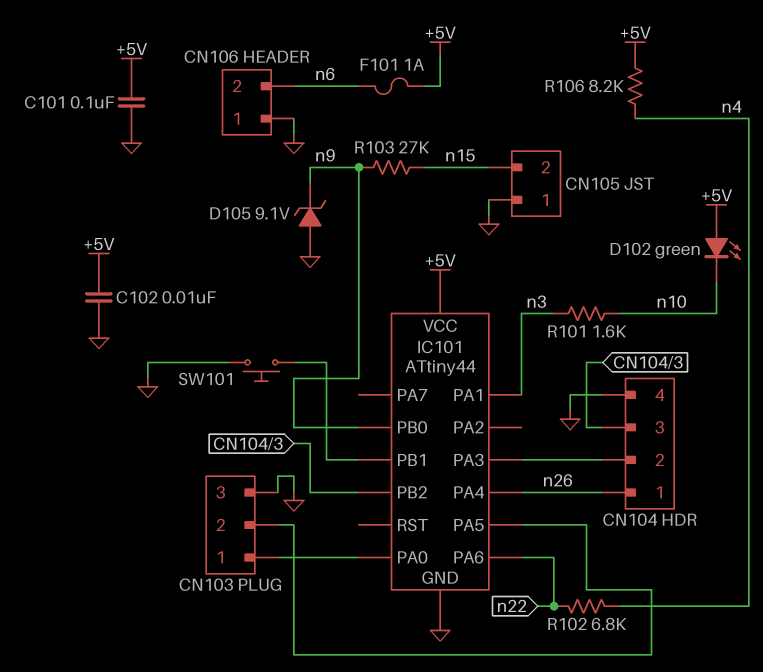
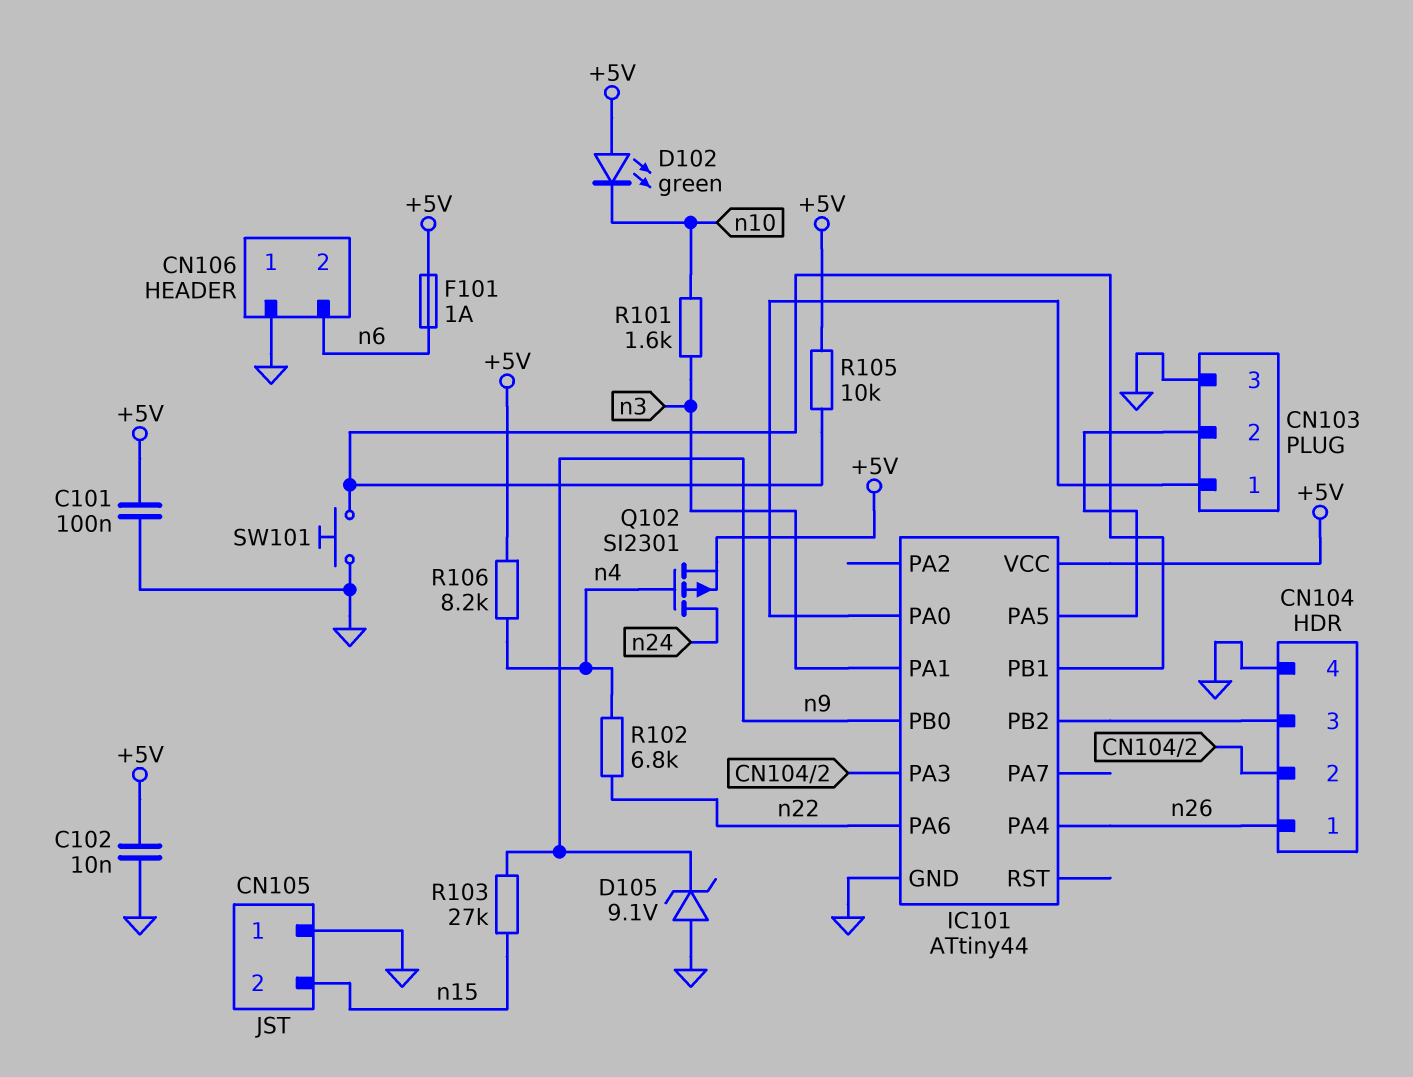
Q102: none -> PMOS SI2301 (G n4, D n24, S +5V)
R105: none -> 10k (+5V, IC101/PB1)

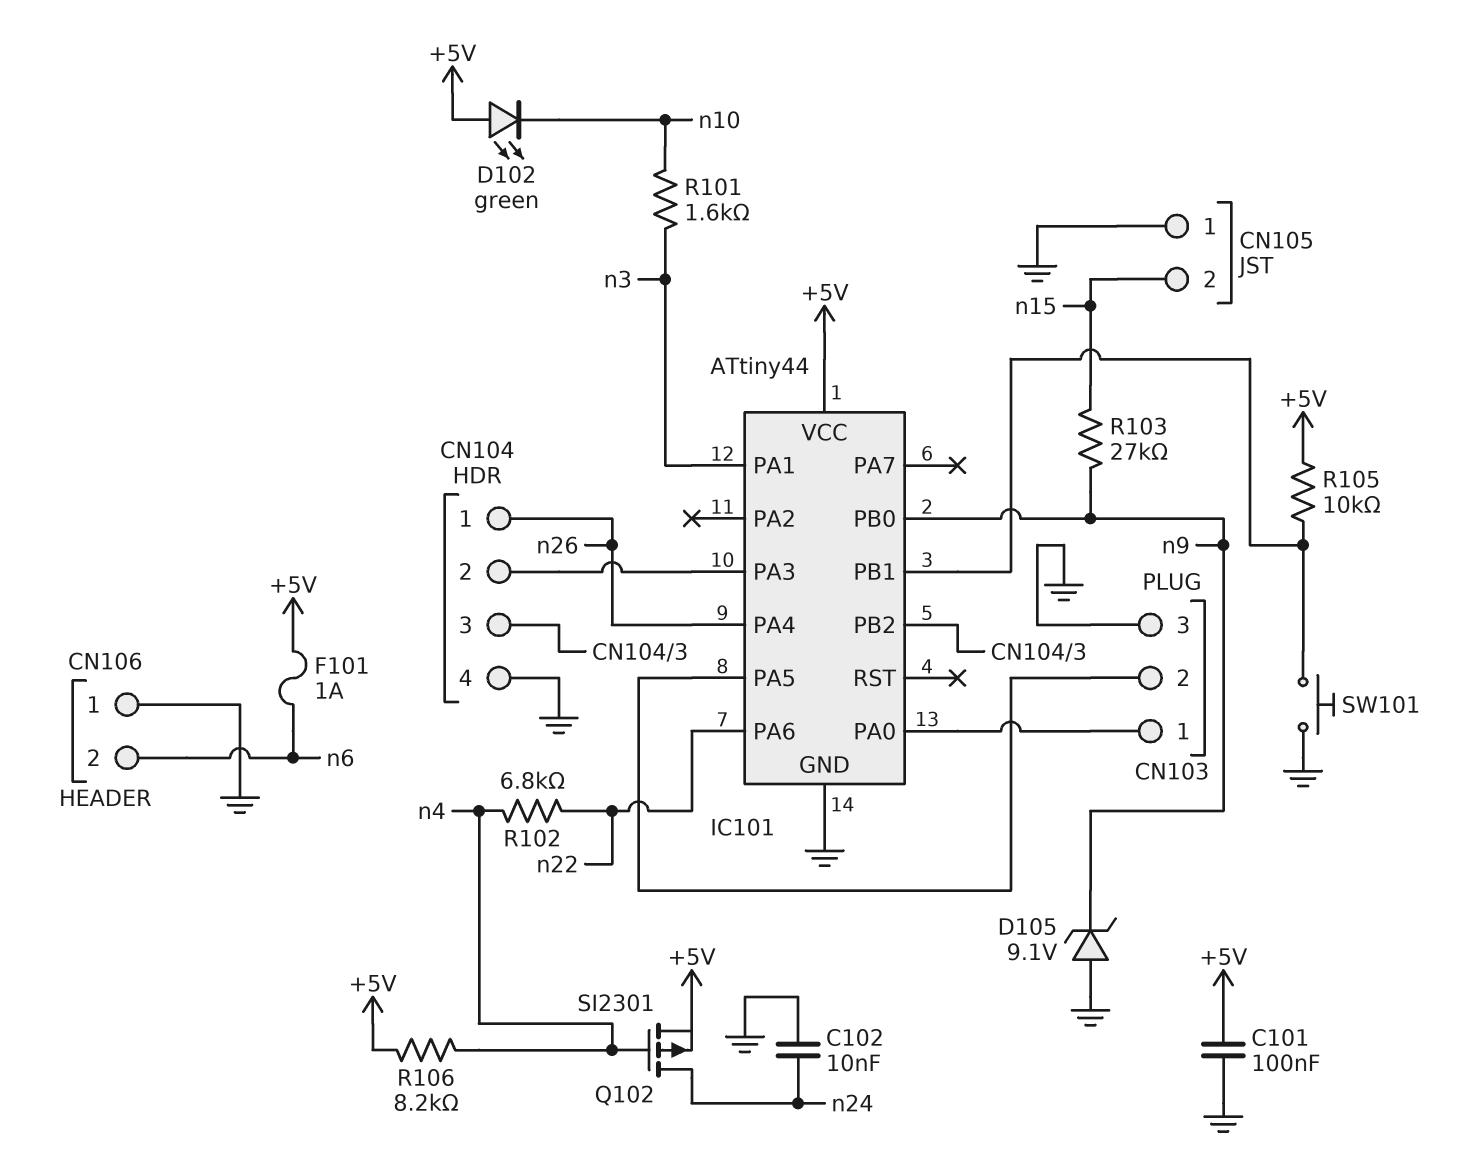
C102: 10nF (+5V, GND) -> 10nF (GND, n24)

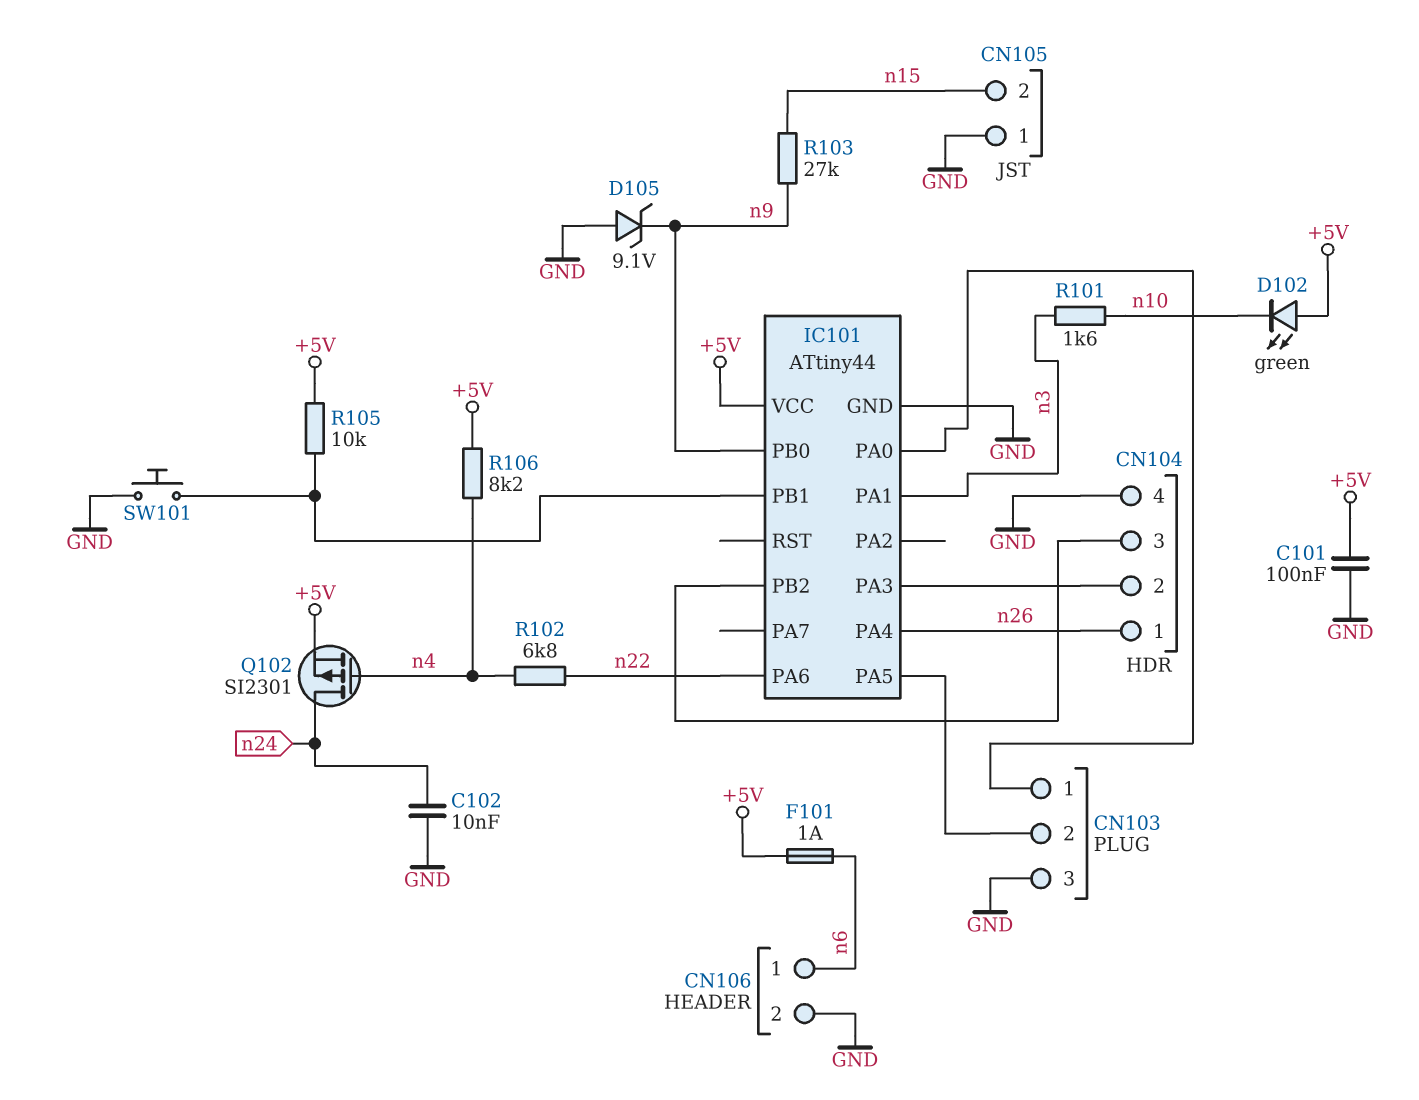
CN106 pin 1: GND -> n6
CN106 pin 2: n6 -> GND

